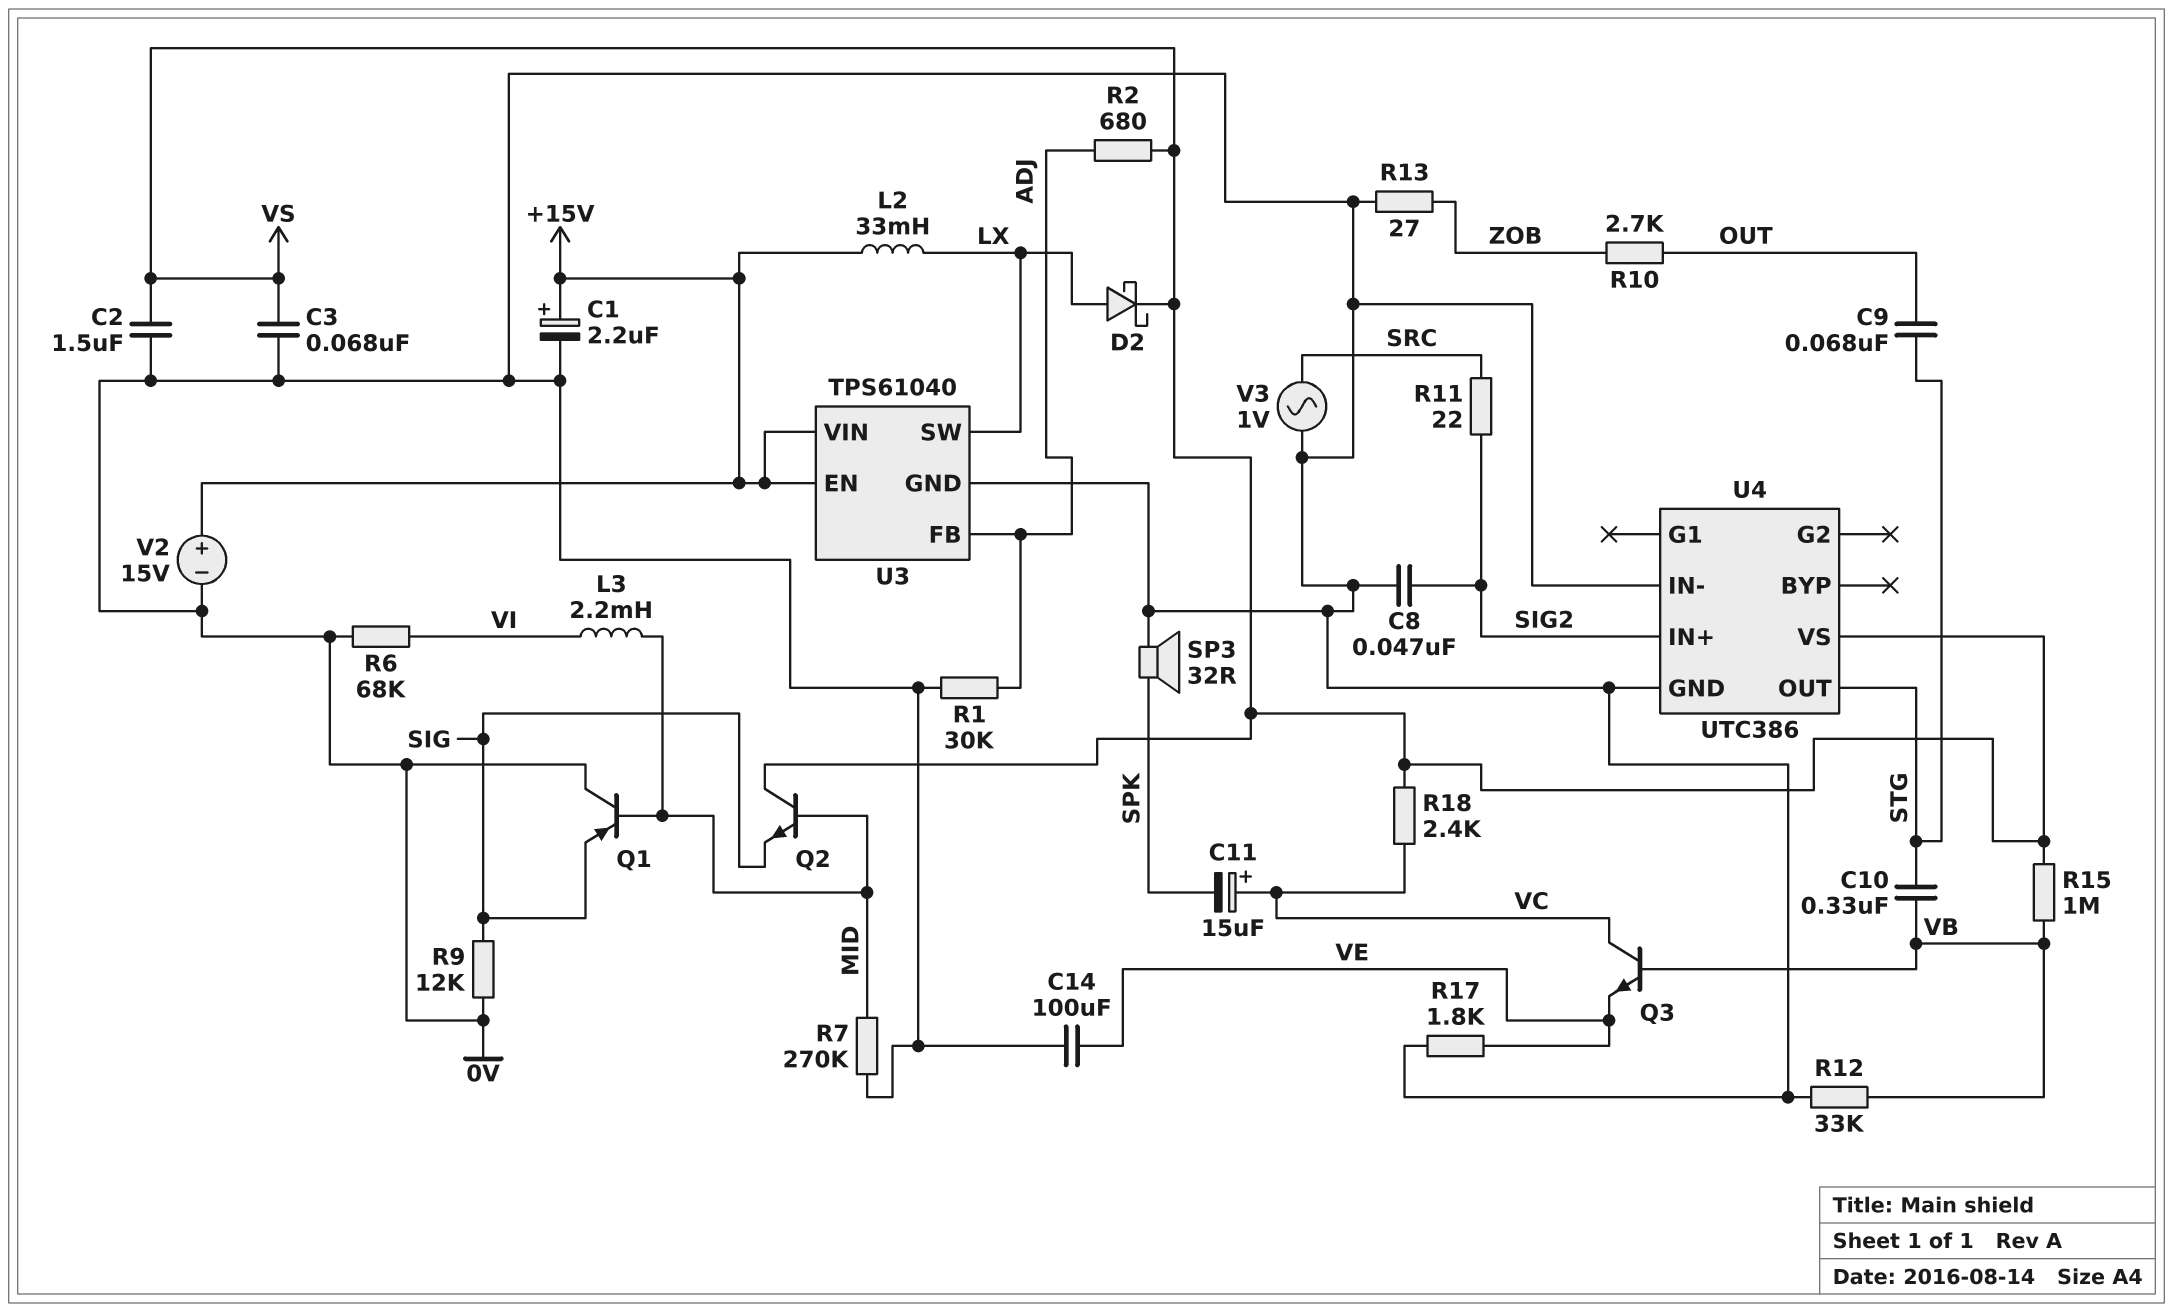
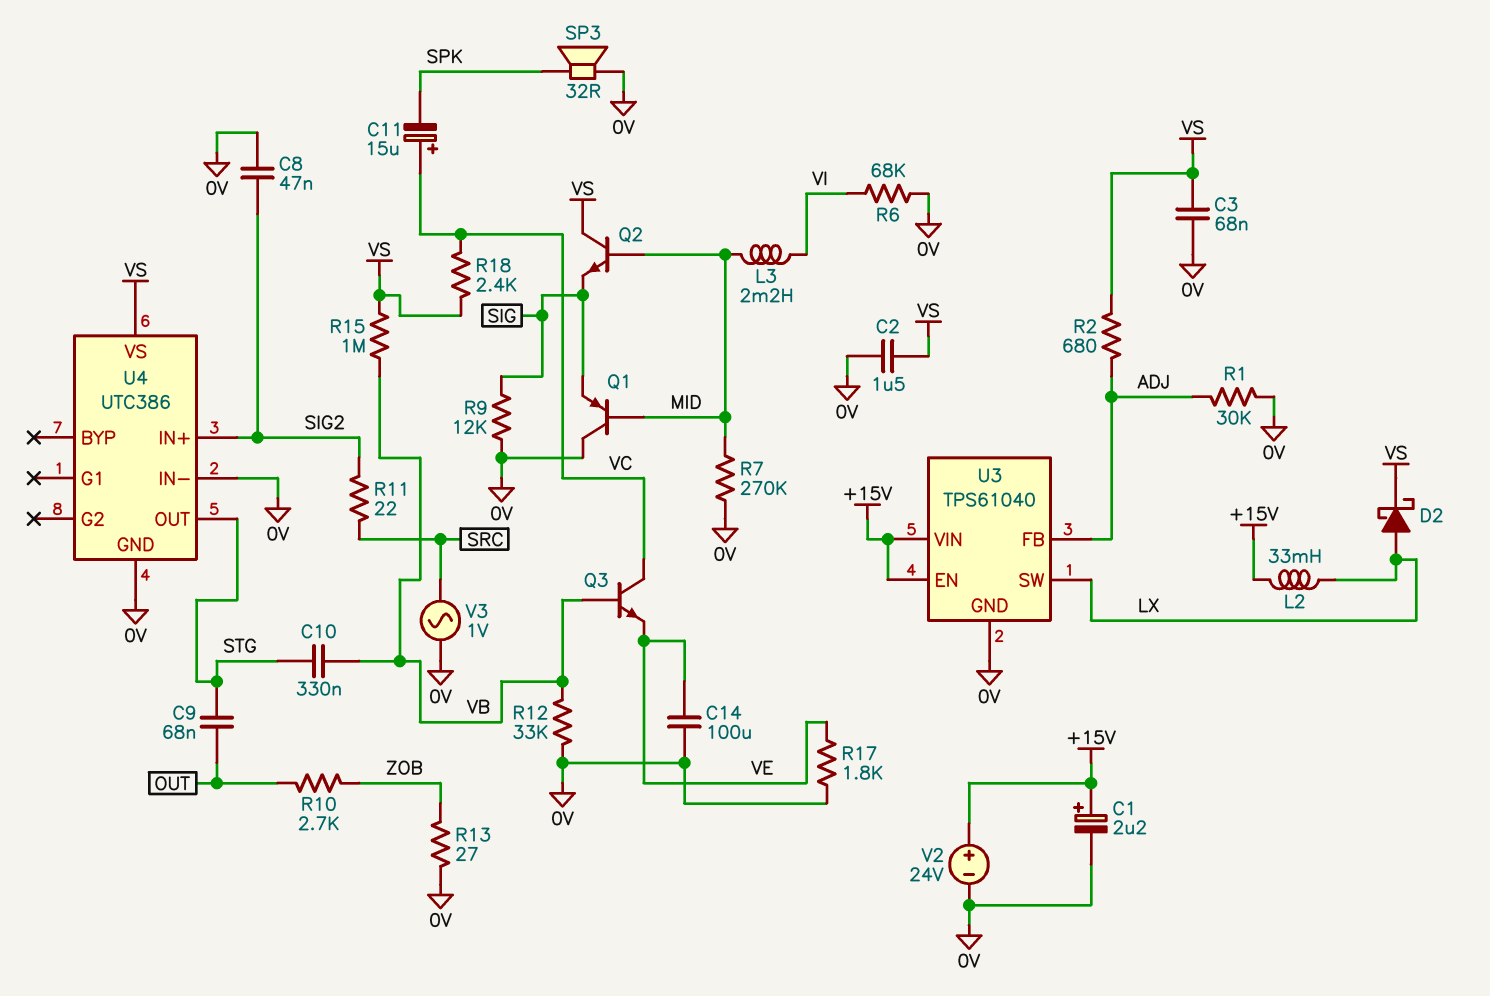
V2: 15V (plus +15V, minus 0V) -> 24V (plus +15V, minus 0V)

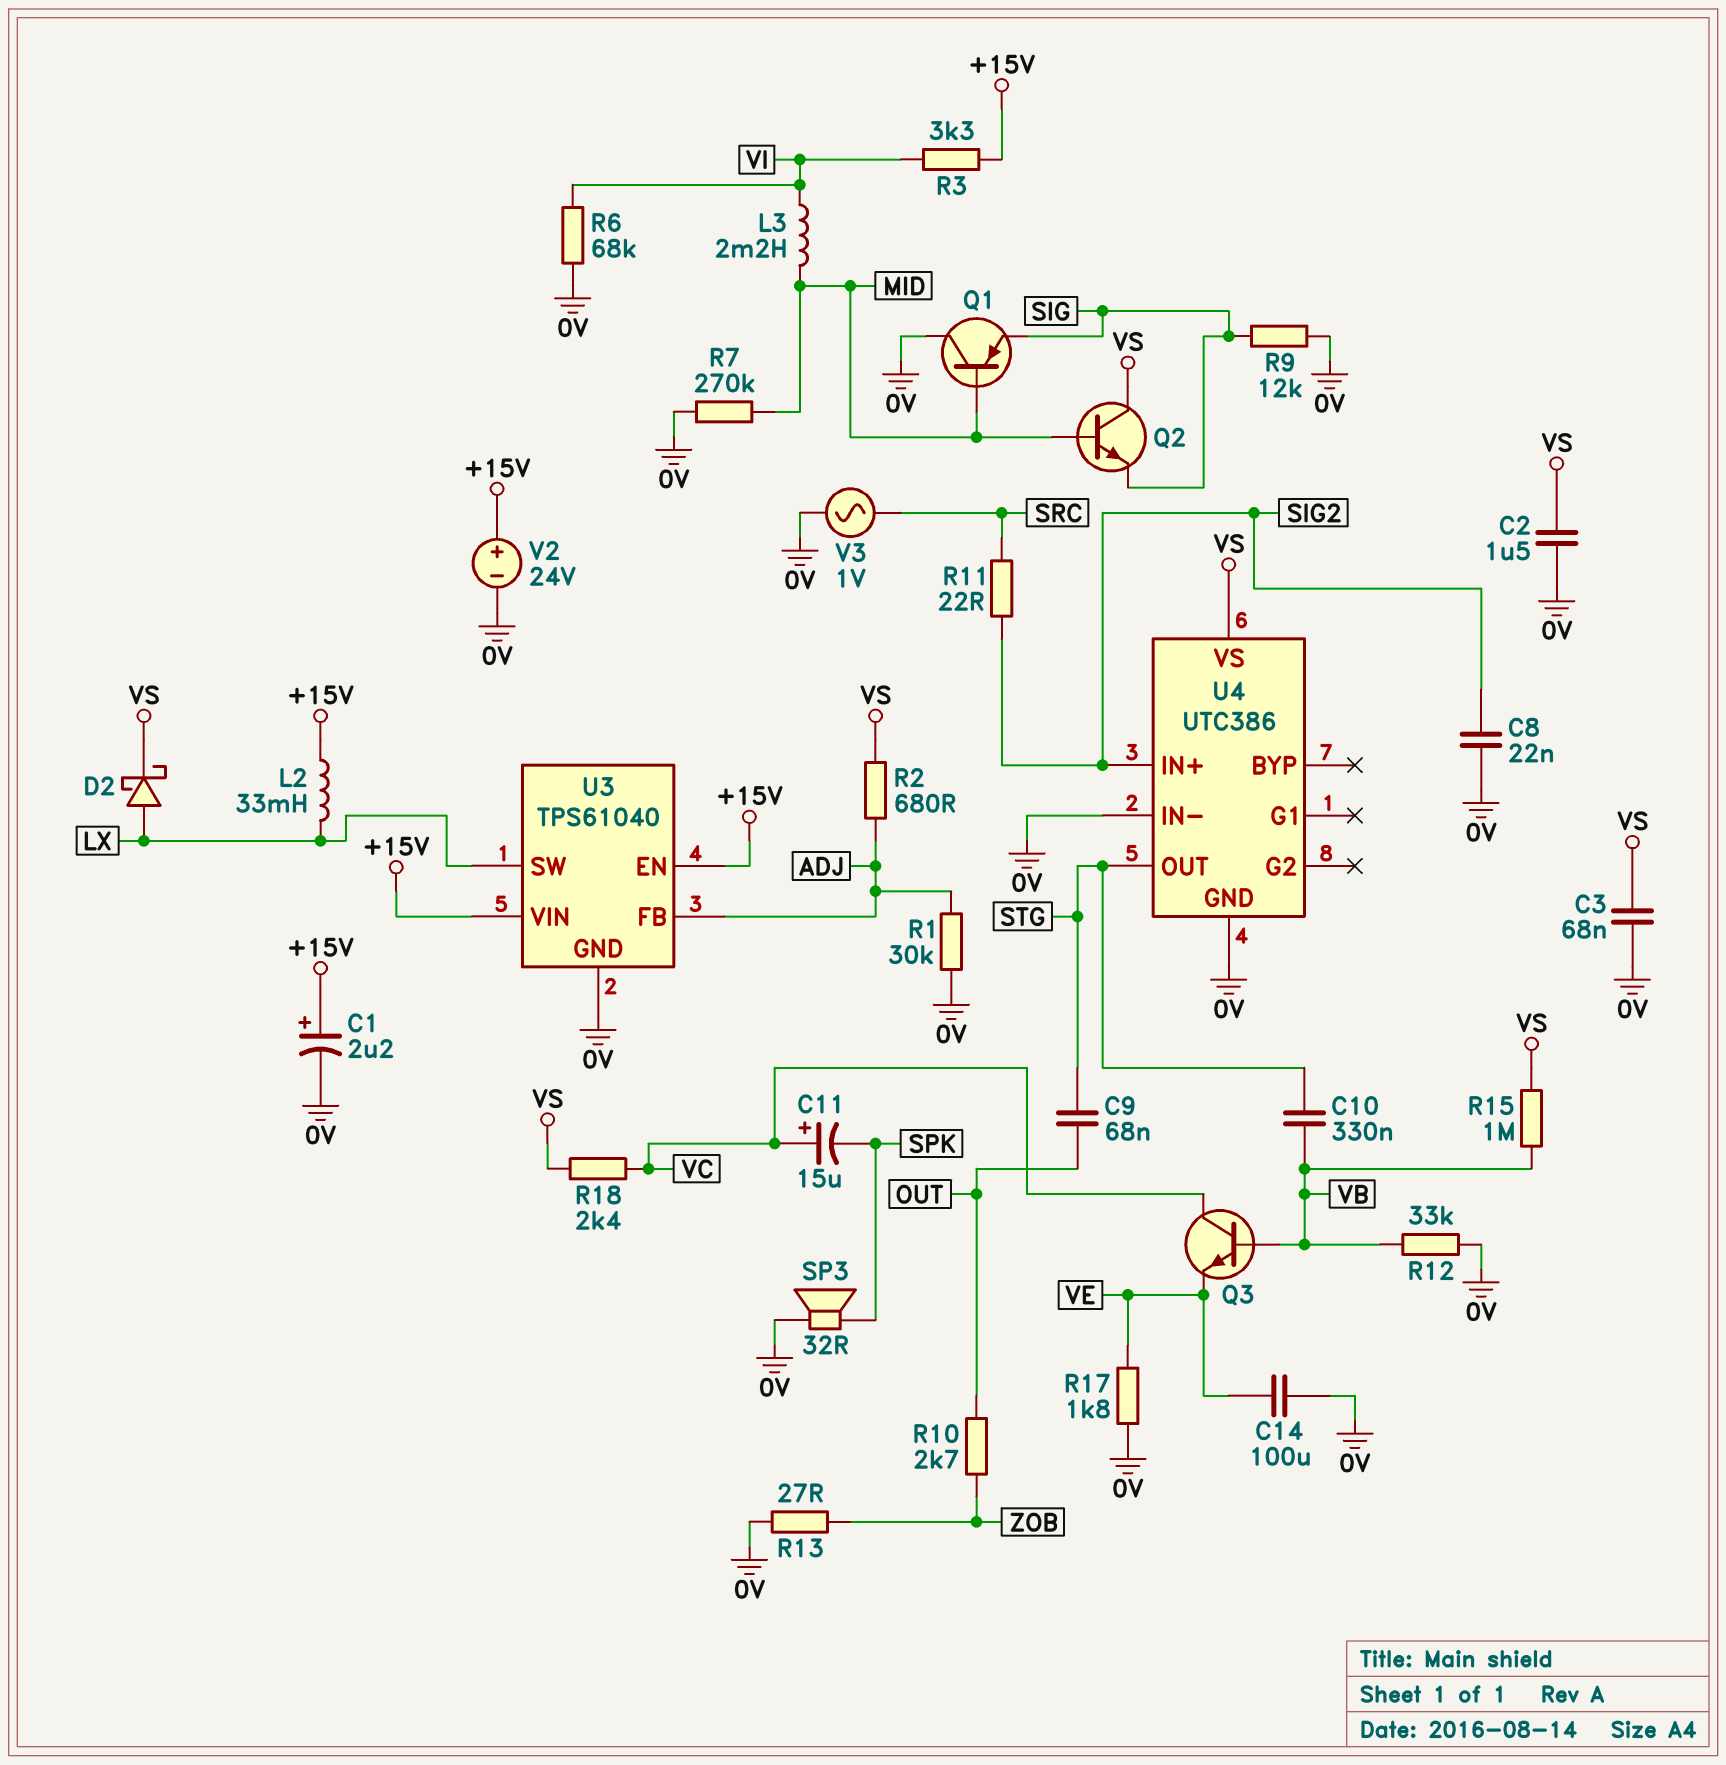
C8: 47nF (0V, SIG2) -> 22nF (0V, SIG2)
R3: none -> 3.3k (+15V, VI)

